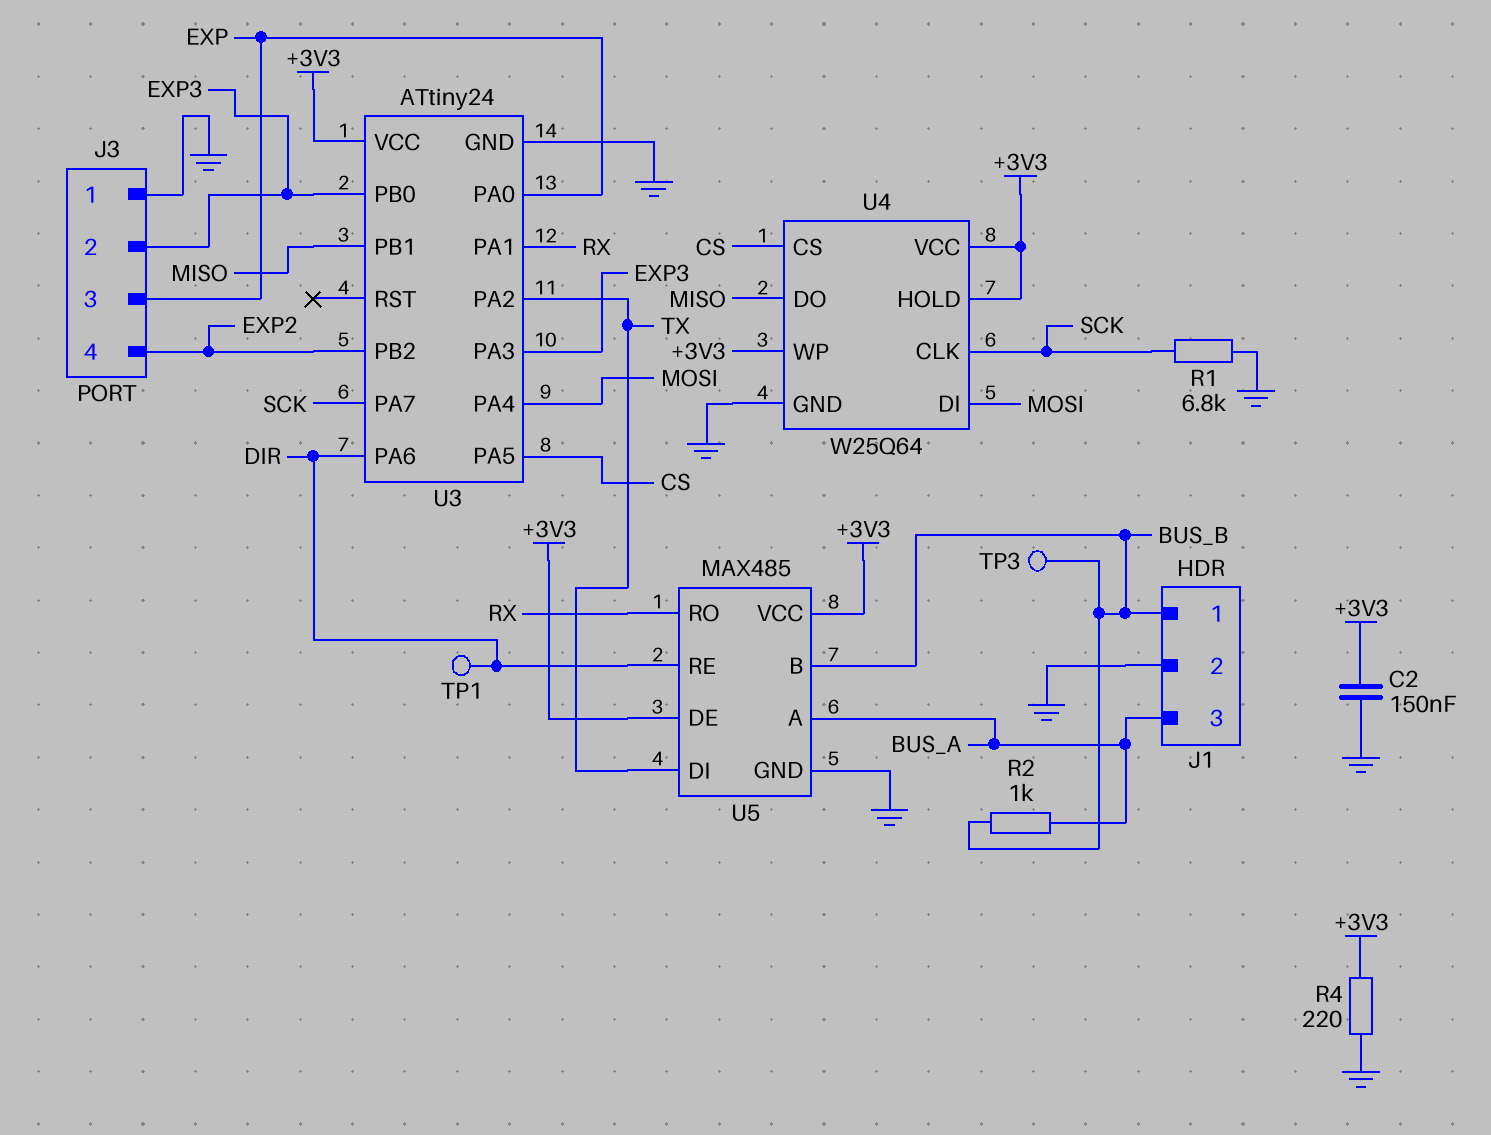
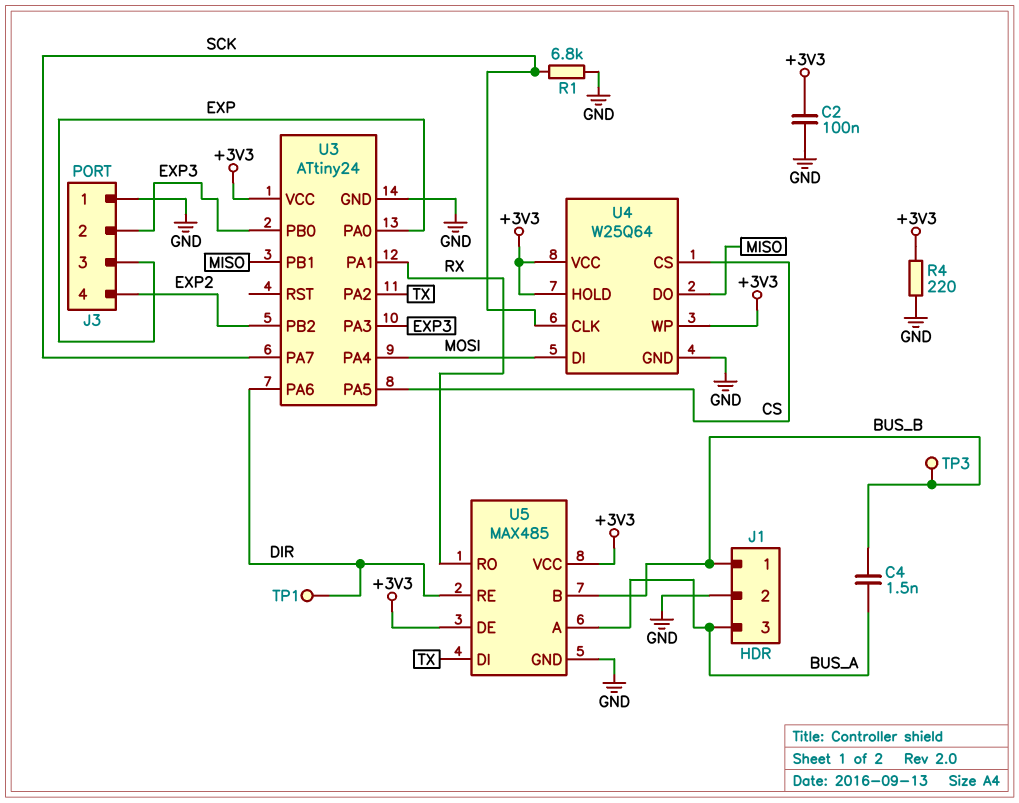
C2: 150nF (+3V3, GND) -> 100nF (+3V3, GND)
C4: none -> 1.5nF (BUS_A, BUS_B)
R2: 1k (BUS_A, BUS_B) -> none

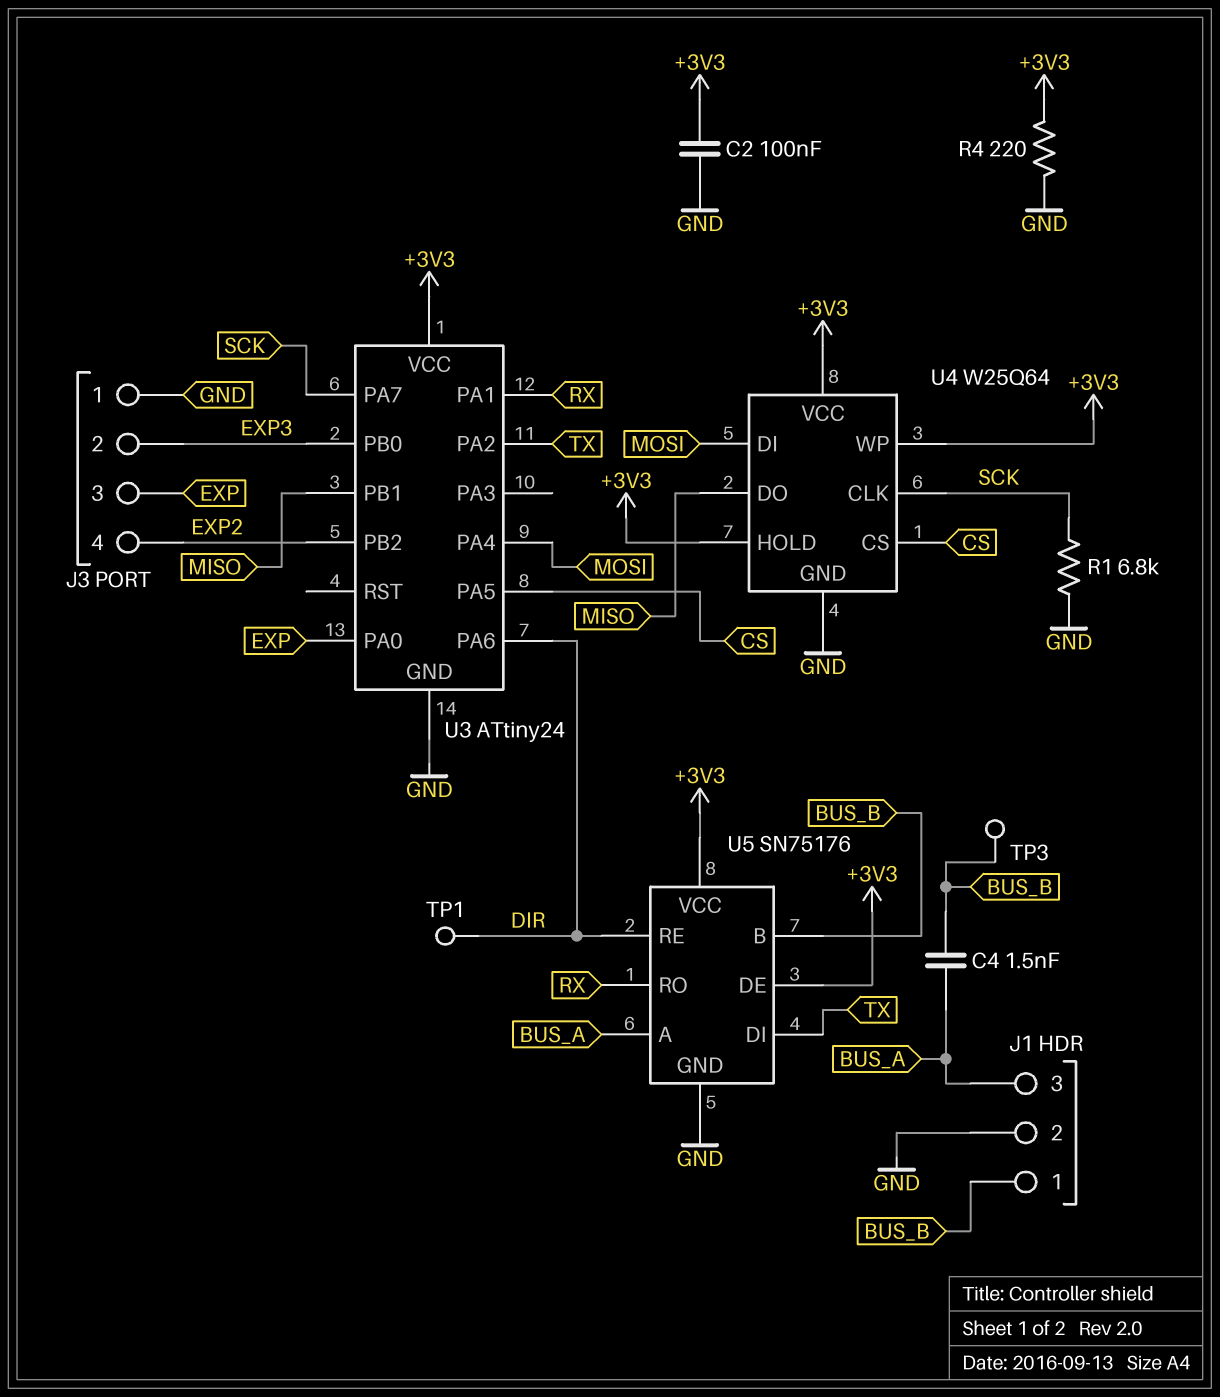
U3 pin PA3: EXP3 -> none
U5: MAX485 -> SN75176

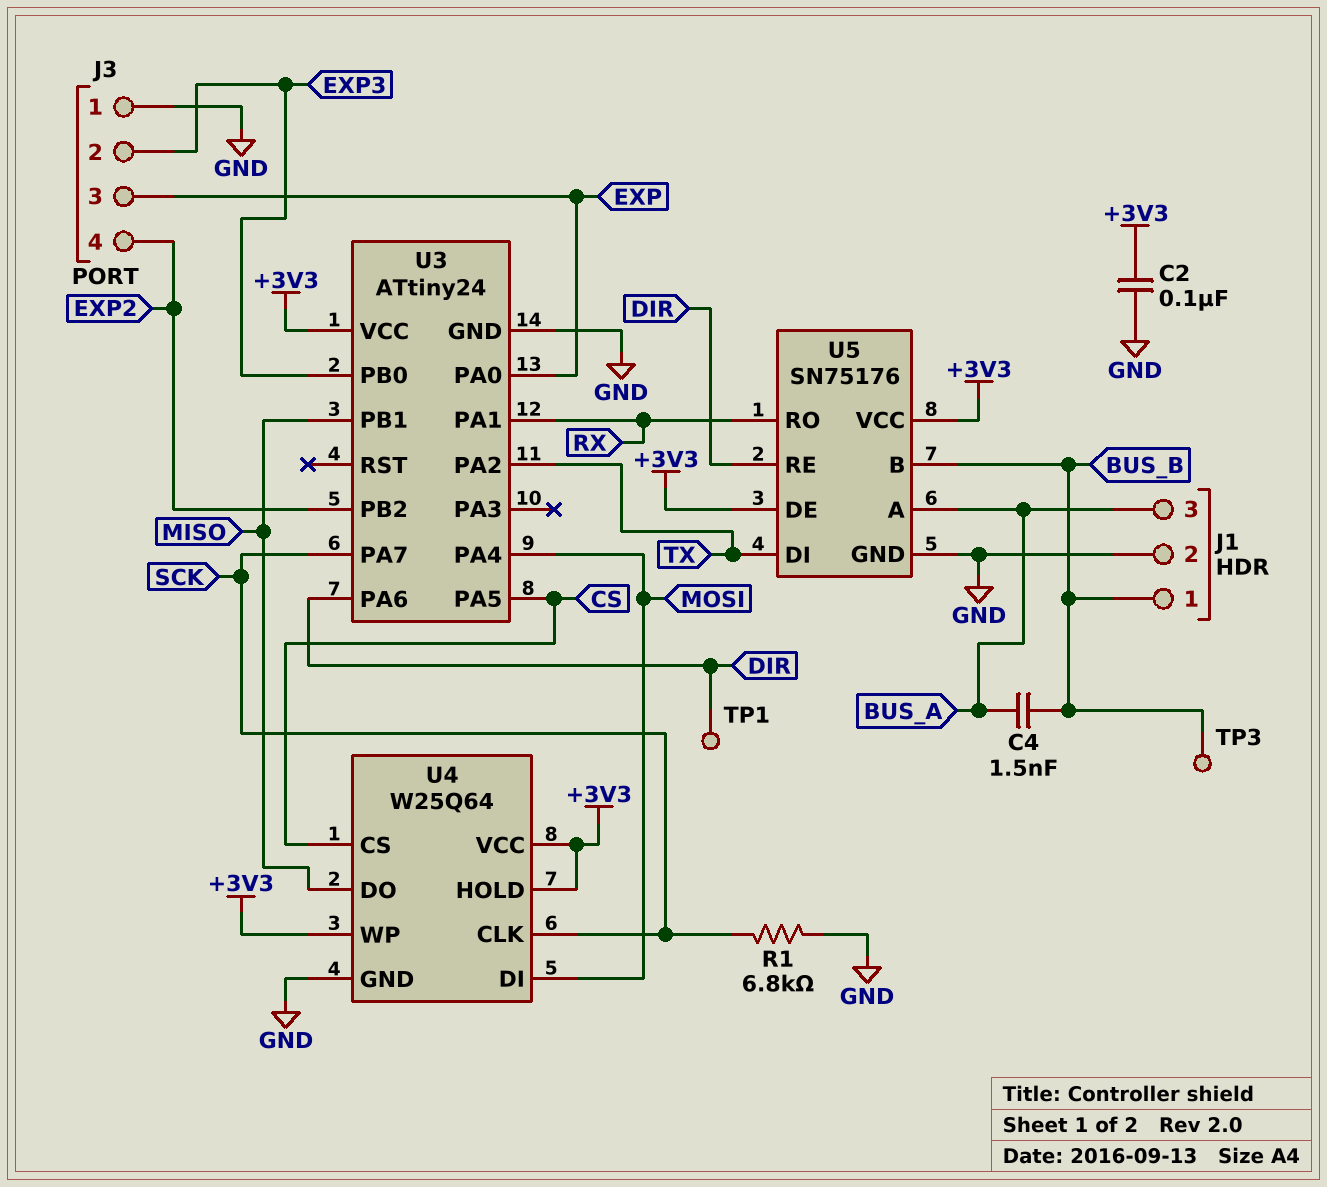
R4: 220 (+3V3, GND) -> none

